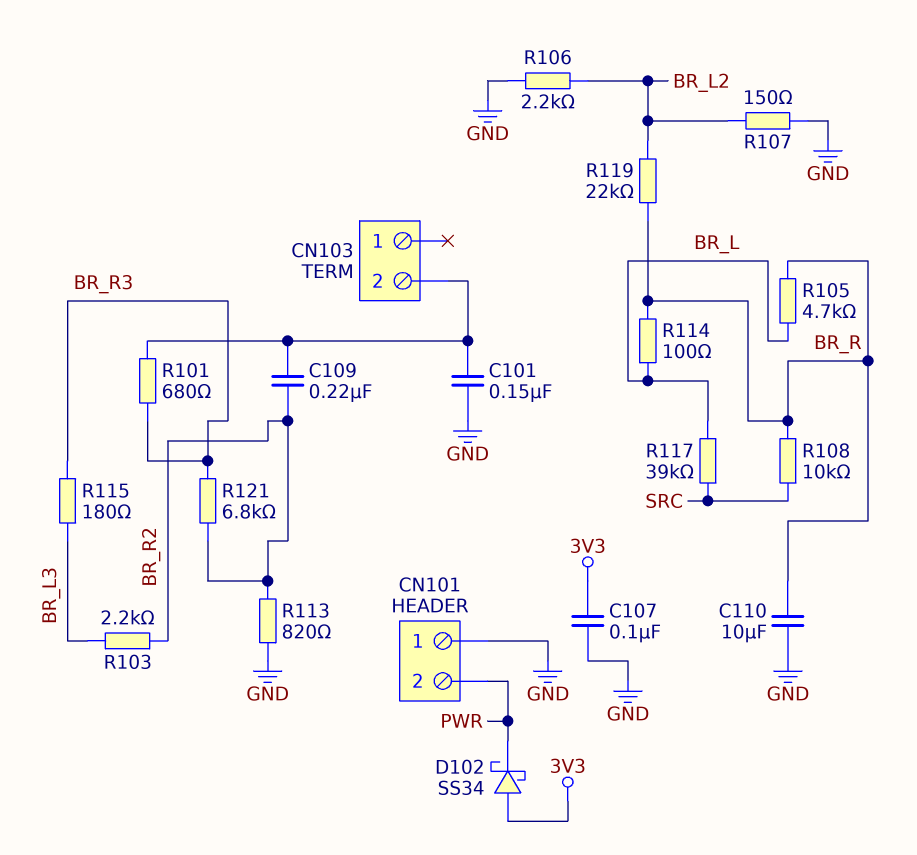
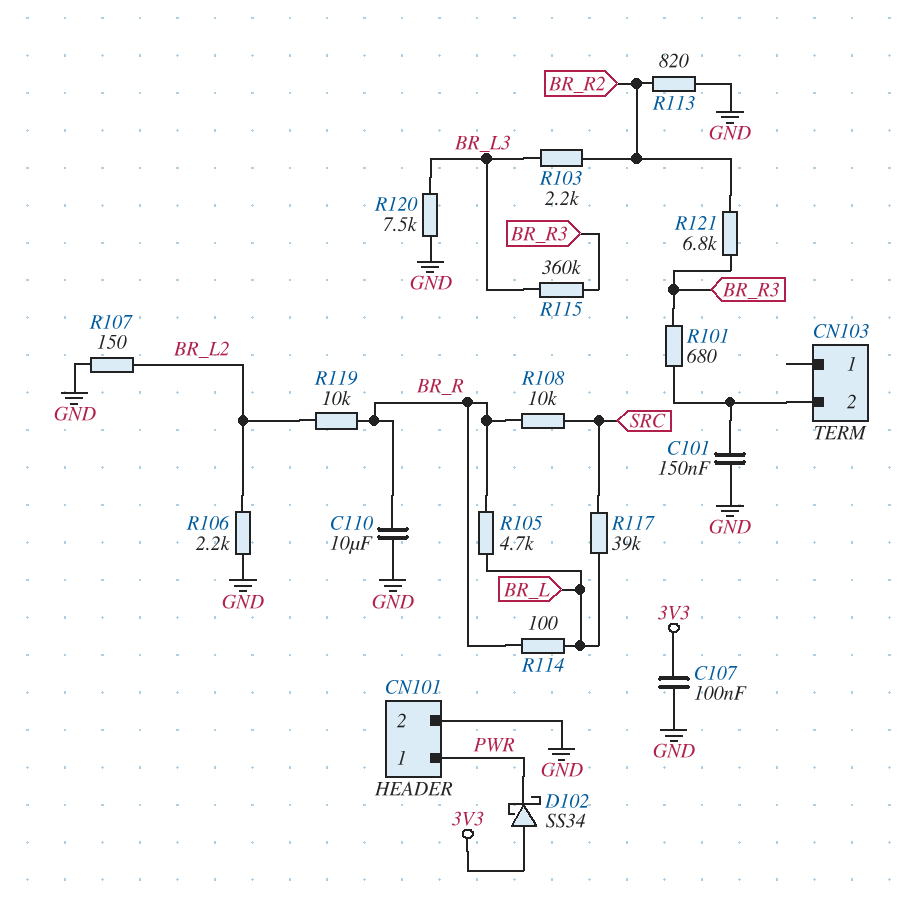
C109: 220nF (BR_R2, CN103/2) -> none
CN101 pin 1: GND -> PWR
CN101 pin 2: PWR -> GND
R115: 180 (BR_L3, BR_R3) -> 360k (BR_L3, BR_R3)
R119: 22k (BR_L2, BR_R) -> 10k (BR_L2, BR_R)
R120: none -> 7.5k (BR_L3, GND)

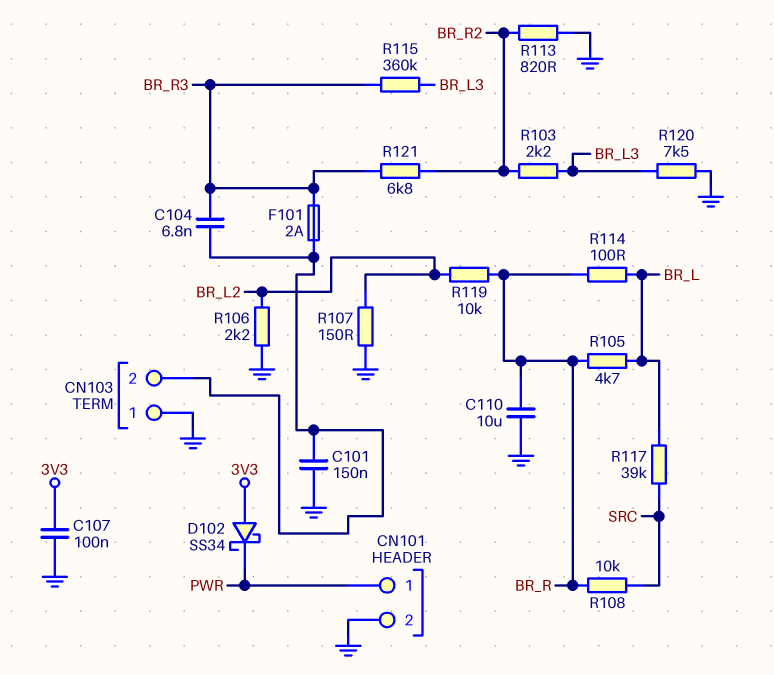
C104: none -> 6.8nF (BR_R3, CN103/2)
CN103 pin 1: none -> GND
F101: none -> 2A (BR_R3, CN103/2)
R101: 680 (BR_R3, CN103/2) -> none

